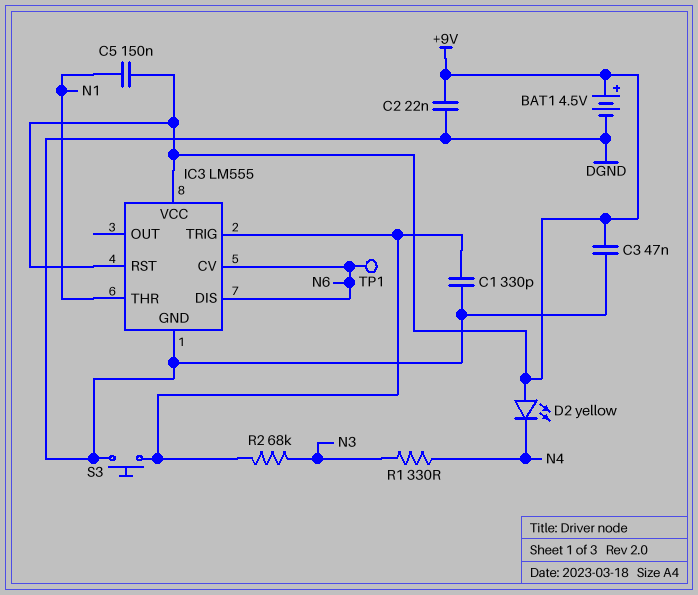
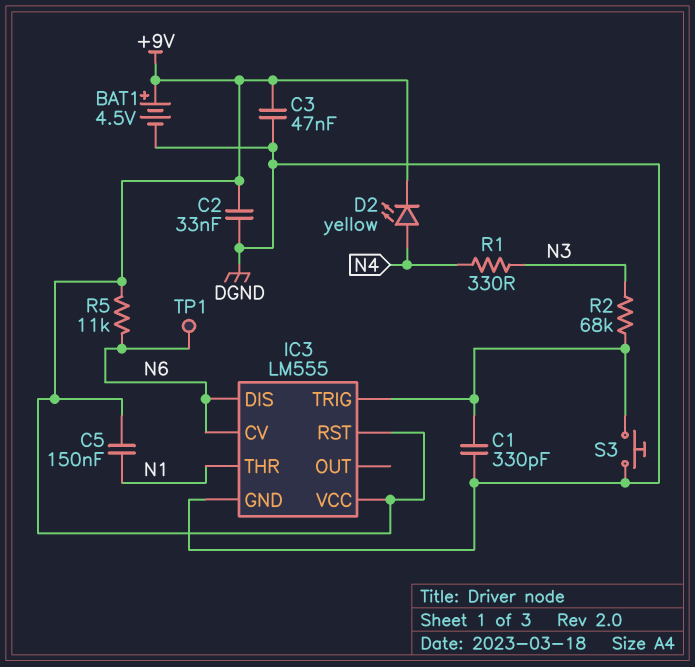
C2: 22nF (+9V, DGND) -> 33nF (+9V, DGND)
D2: LED yellow (A +9V, K N4) -> LED yellow (A N4, K +9V)
R5: none -> 11k (+9V, N6)

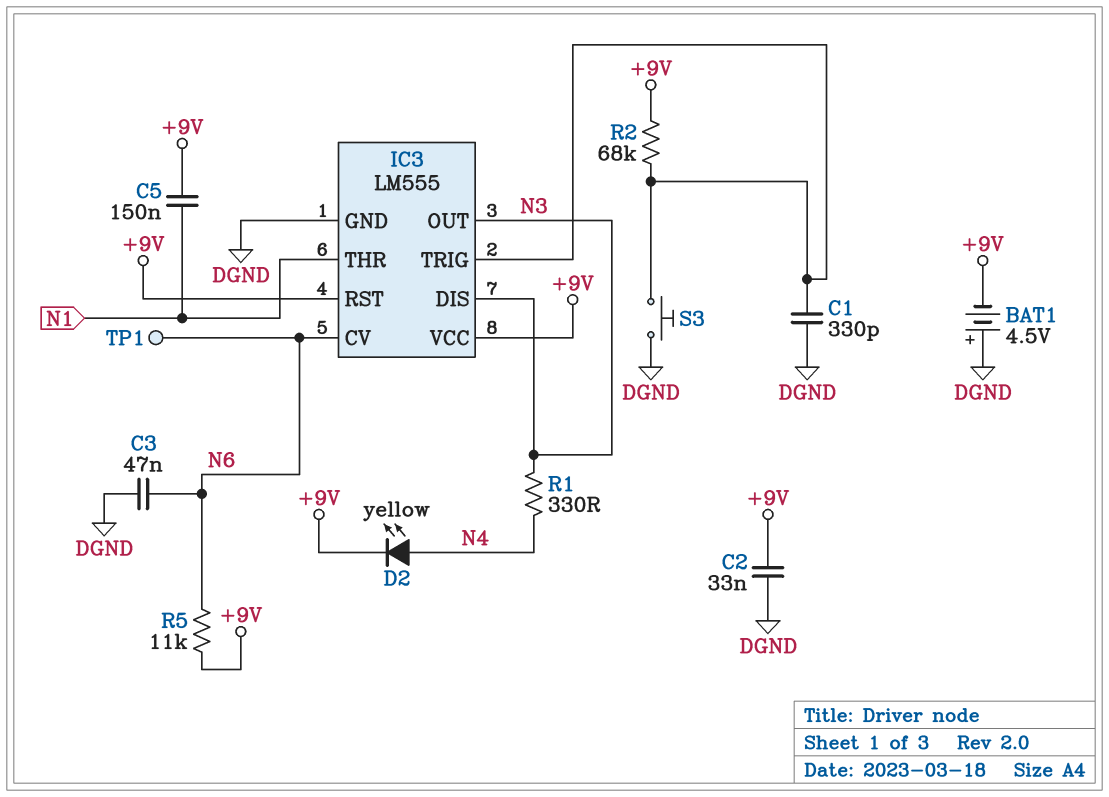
BAT1: 4.5V (plus +9V, minus DGND) -> 4.5V (plus DGND, minus +9V)
C3: 47nF (+9V, DGND) -> 47nF (DGND, N6)
IC3 pin DIS: N6 -> N3
IC3 pin OUT: none -> N3
R2: 68k (IC3/TRIG, N3) -> 68k (+9V, IC3/TRIG)

